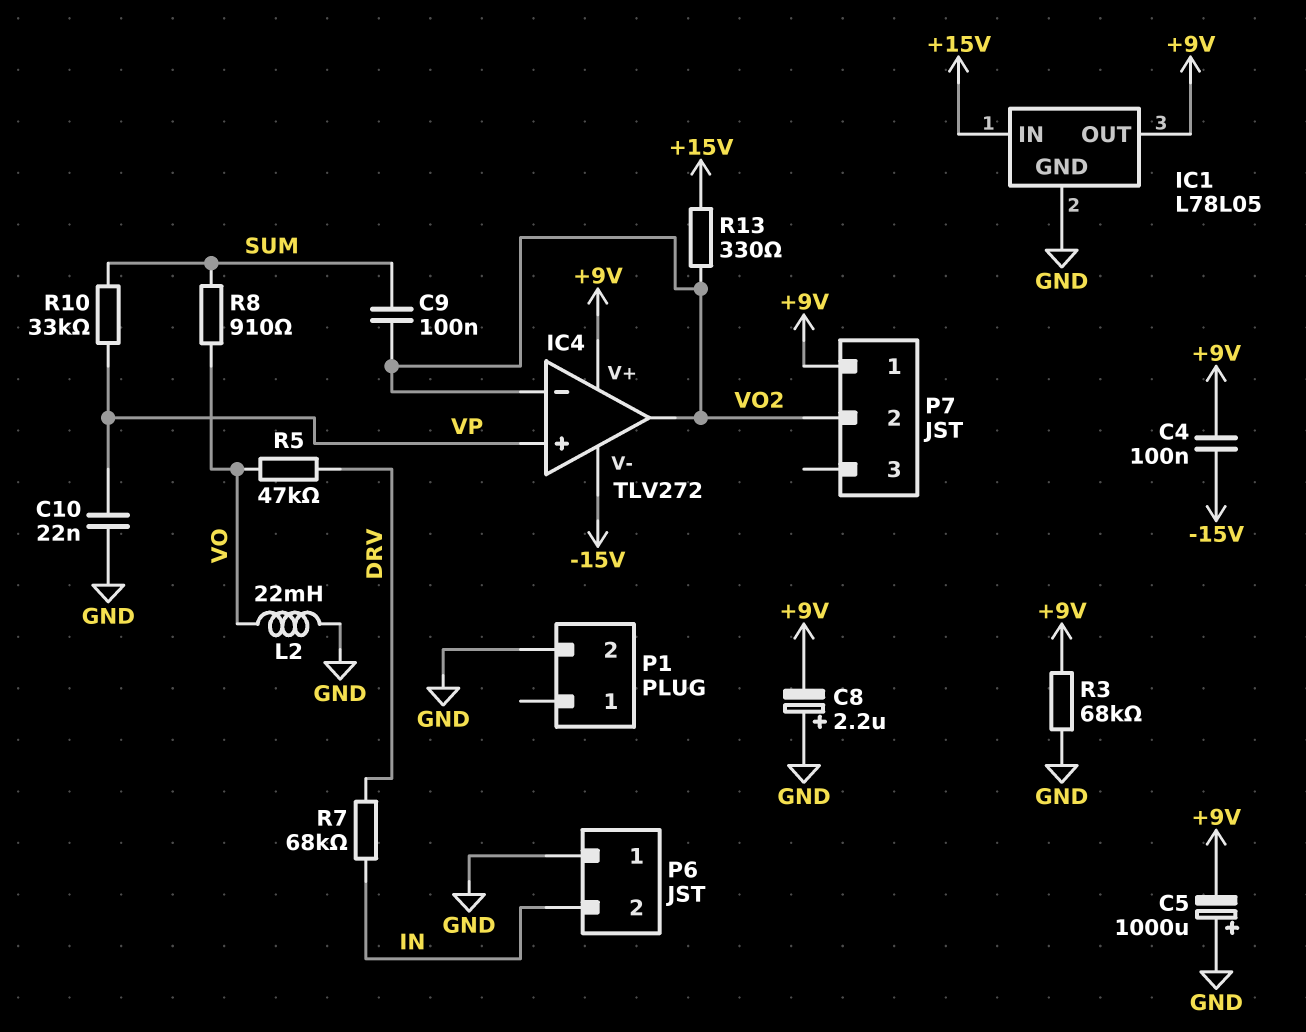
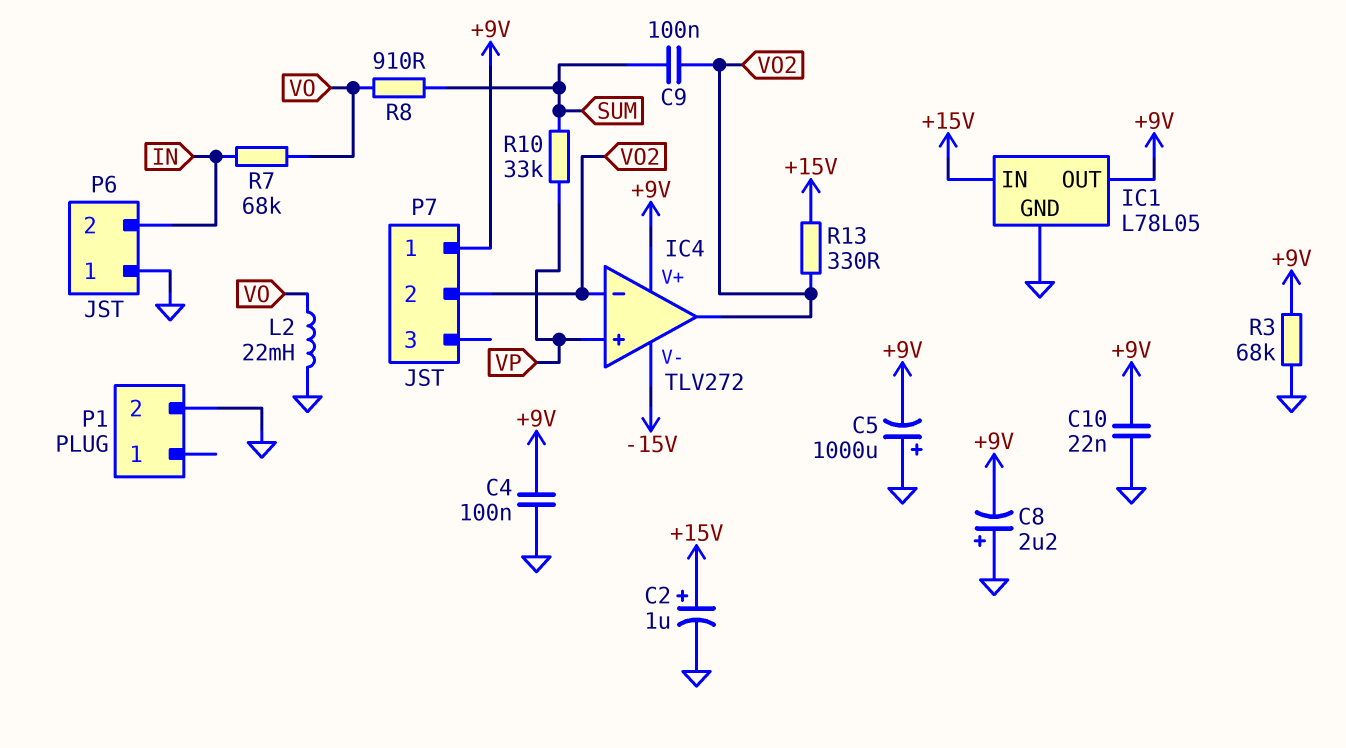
C2: none -> 1uF (plus +15V, minus GND)
C4: 100nF (+9V, -15V) -> 100nF (+9V, GND)
C10: 22nF (GND, VP) -> 22nF (+9V, GND)
R5: 47k (DRV, VO) -> none
R7: 68k (DRV, IN) -> 68k (IN, VO)

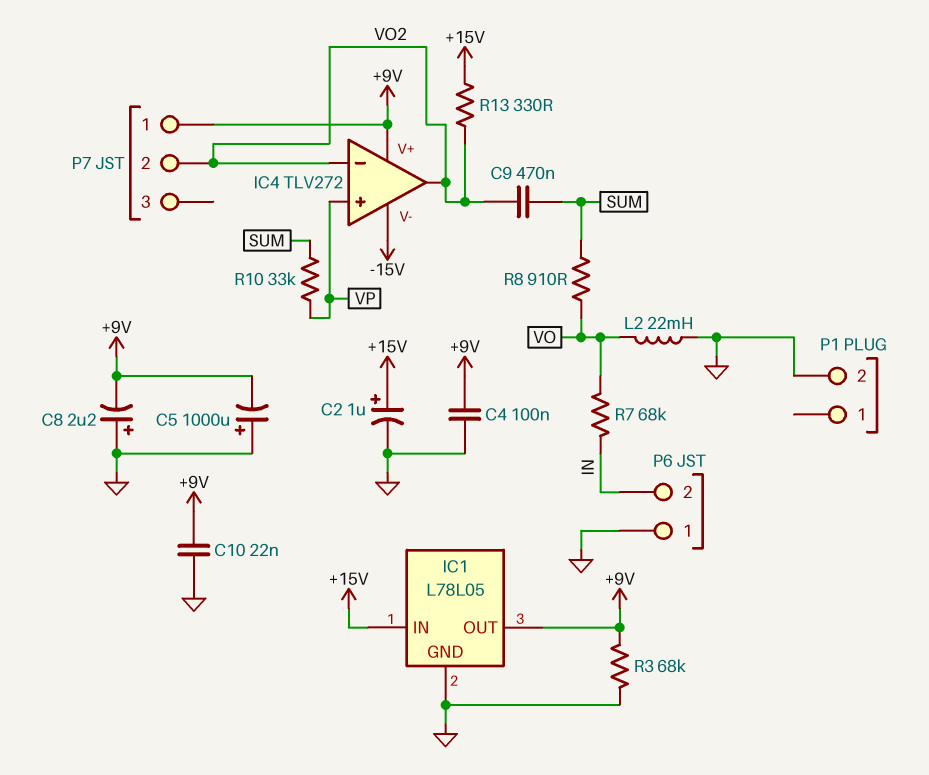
C9: 100nF (SUM, VO2) -> 470nF (SUM, VO2)

